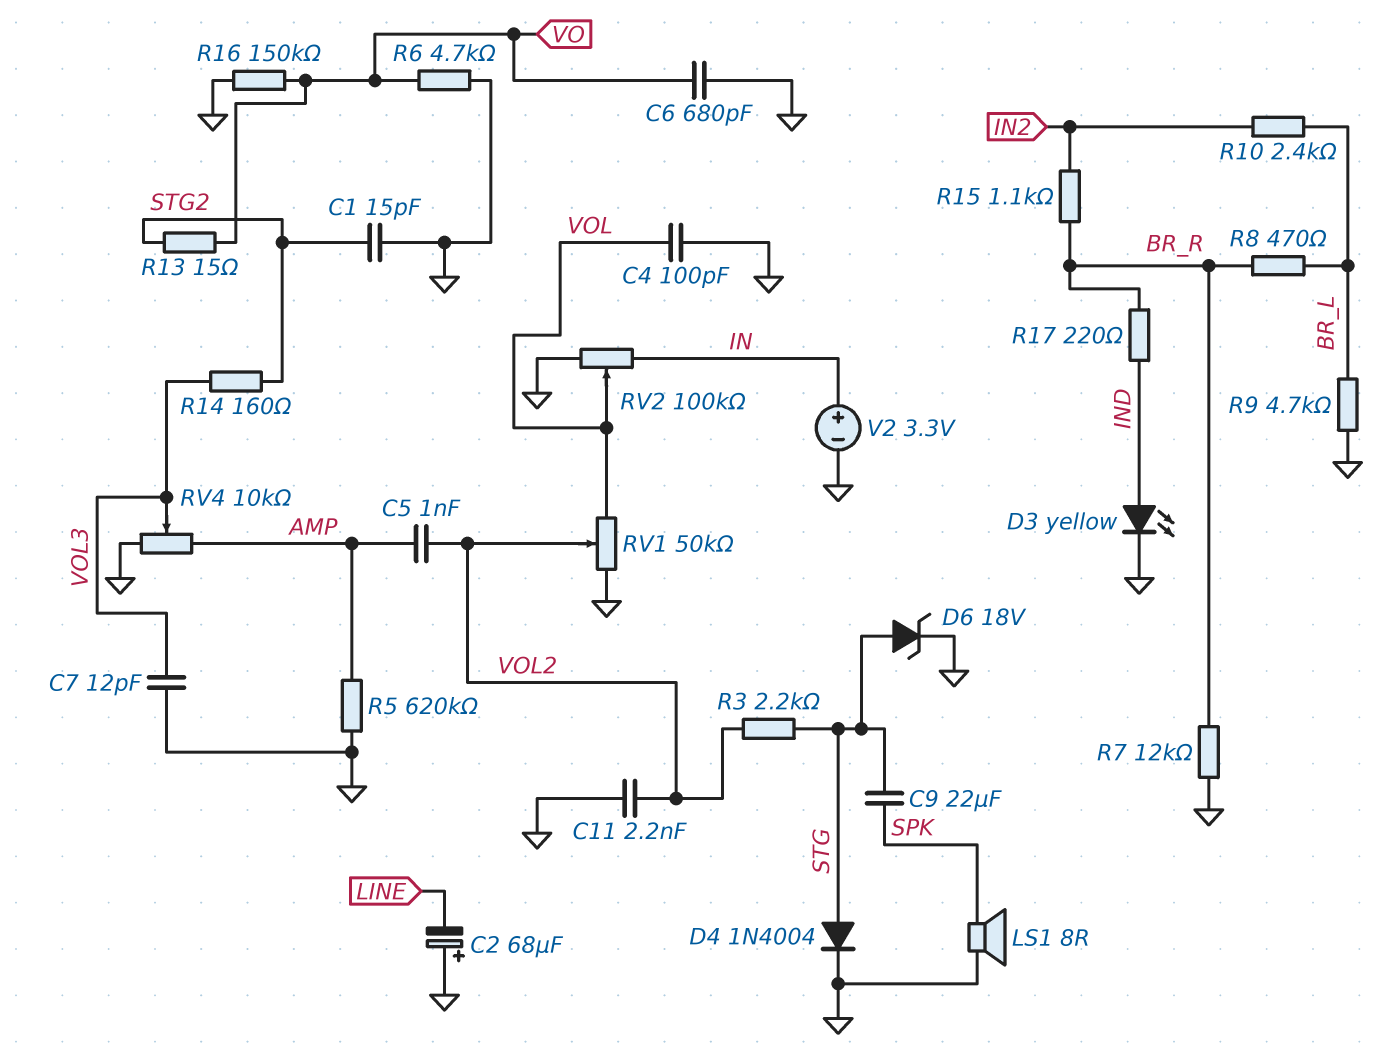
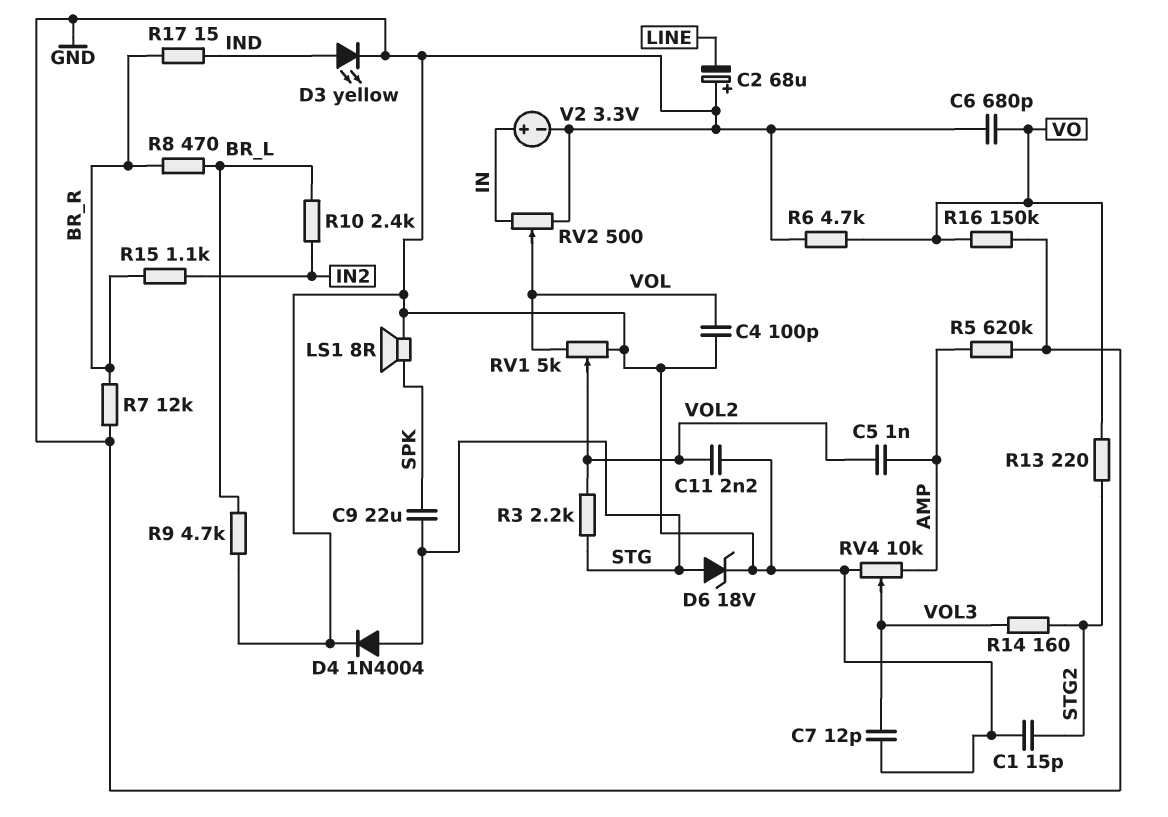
R13: 15 (STG2, VO) -> 220 (STG2, VO)
R17: 220 (BR_R, IND) -> 15 (BR_R, IND)
RV1: 50k (GND, VOL, wiper VOL2) -> 5k (GND, VOL, wiper VOL2)
RV2: 100k (GND, IN, wiper VOL) -> 500 (GND, IN, wiper VOL)

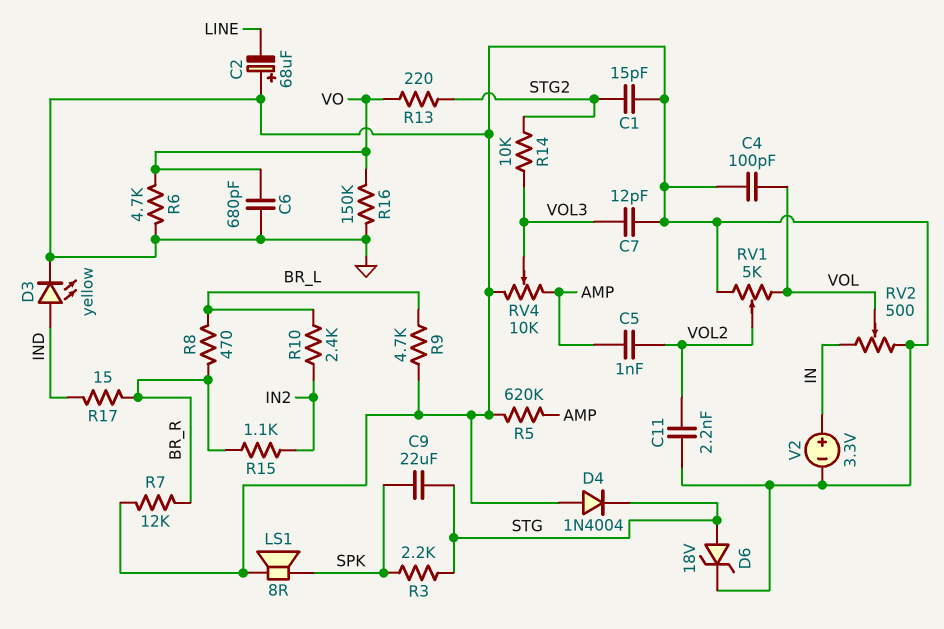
D4: diode 1N4004 (A STG, K GND) -> diode 1N4004 (A GND, K STG)
R3: 2.2k (STG, VOL2) -> 2.2k (SPK, STG)
R14: 160 (STG2, VOL3) -> 10k (STG2, VOL3)

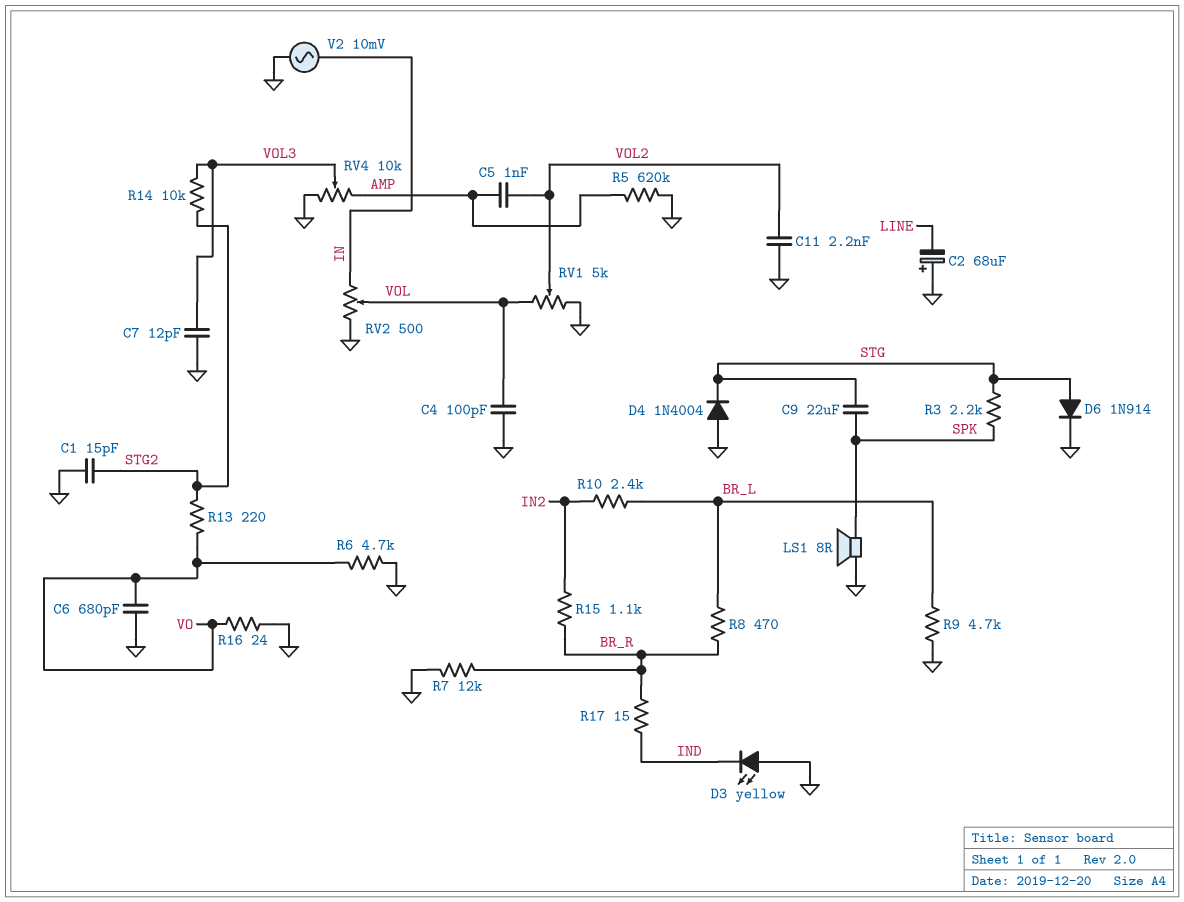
D3: LED yellow (A IND, K GND) -> LED yellow (A GND, K IND)
D6: zener 18V (A STG, K GND) -> diode 1N914 (A STG, K GND)
R16: 150k (GND, VO) -> 24 (GND, VO)
V2: 3.3V (plus IN, minus GND) -> AC 10mV (GND, IN)

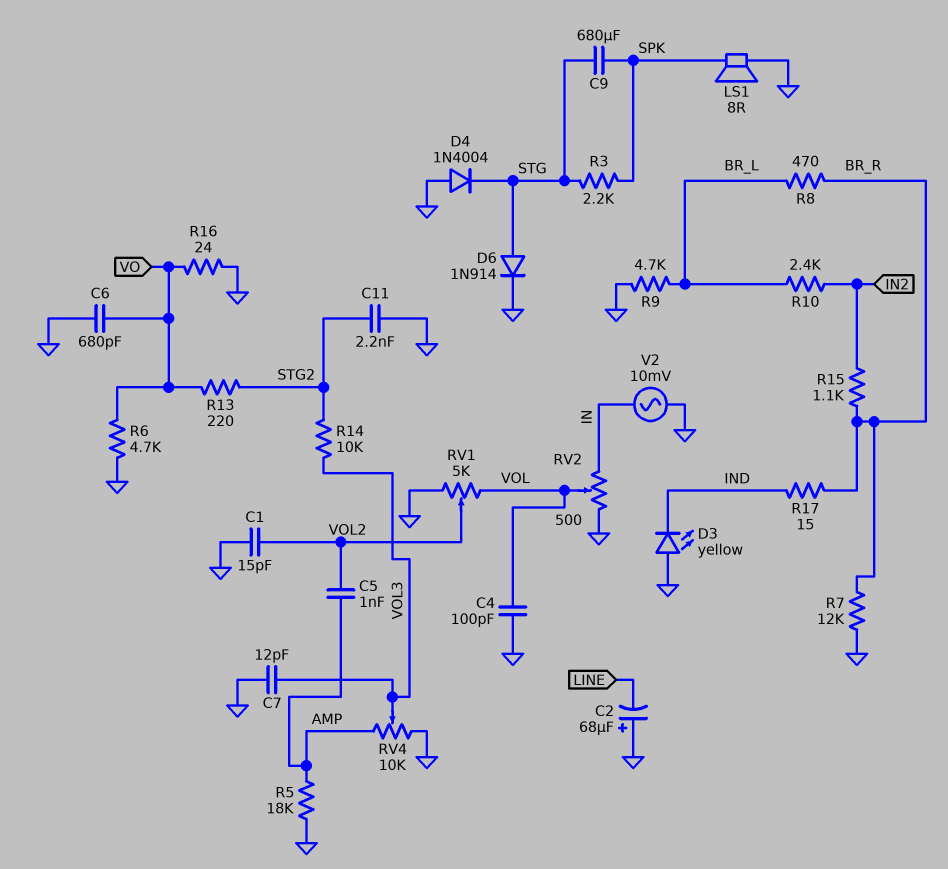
C1: 15pF (GND, STG2) -> 15pF (GND, VOL2)
C9: 22uF (SPK, STG) -> 680uF (SPK, STG)
C11: 2.2nF (GND, VOL2) -> 2.2nF (GND, STG2)
R5: 620k (AMP, GND) -> 18k (AMP, GND)

